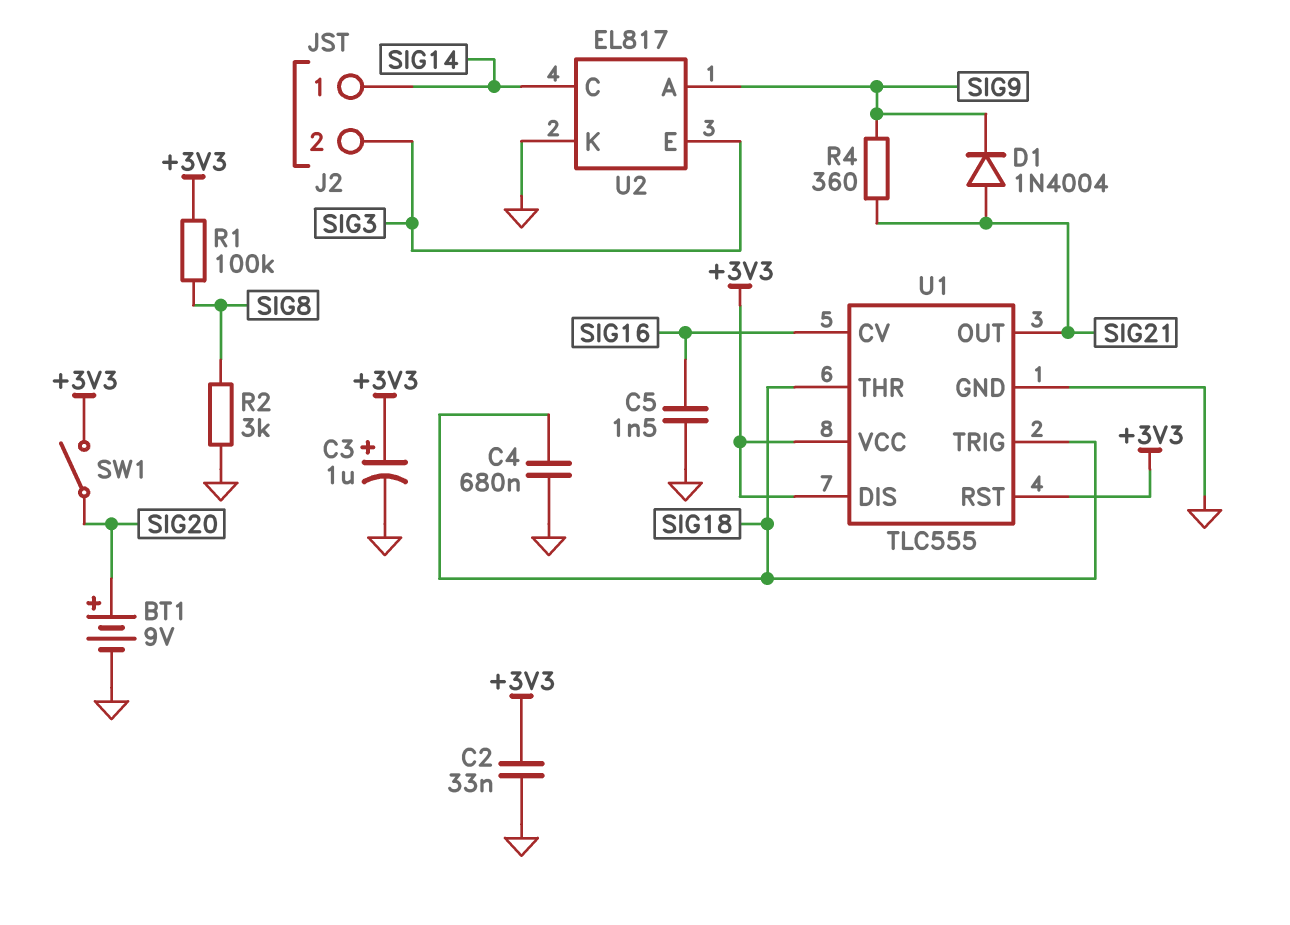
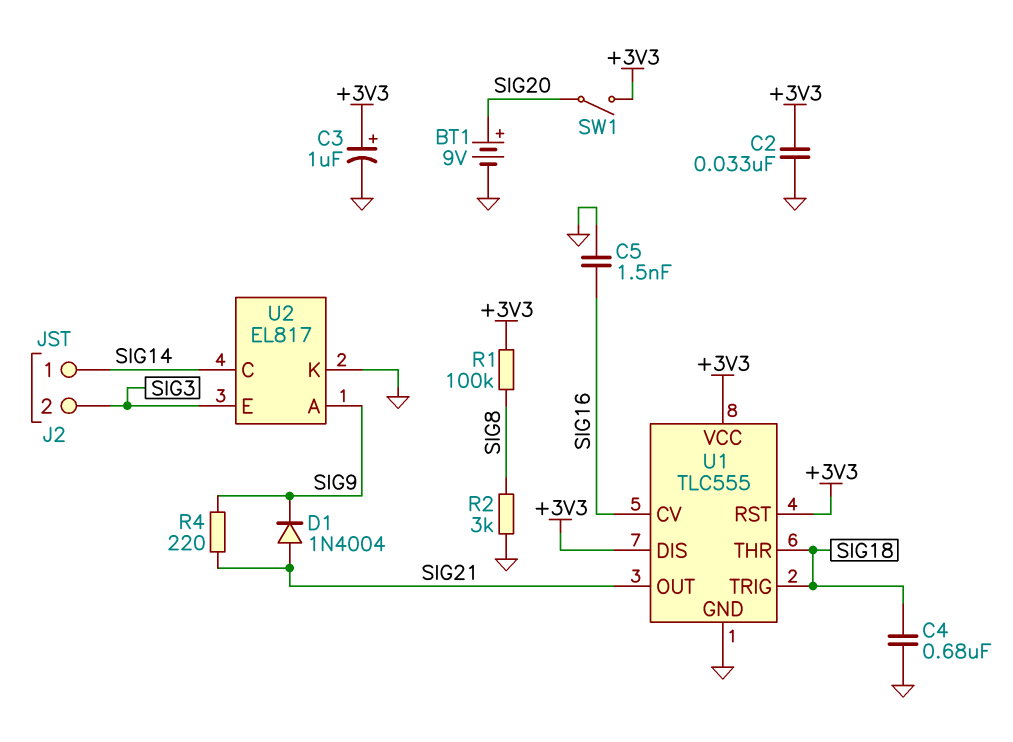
R4: 360 (SIG9, SIG21) -> 220 (SIG9, SIG21)

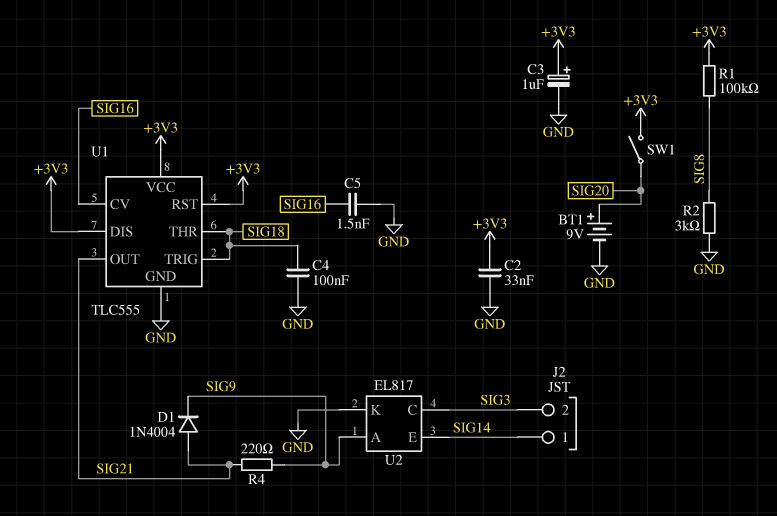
C4: 680nF (GND, SIG18) -> 100nF (GND, SIG18)
U2 pin C: SIG14 -> SIG3
U2 pin E: SIG3 -> SIG14

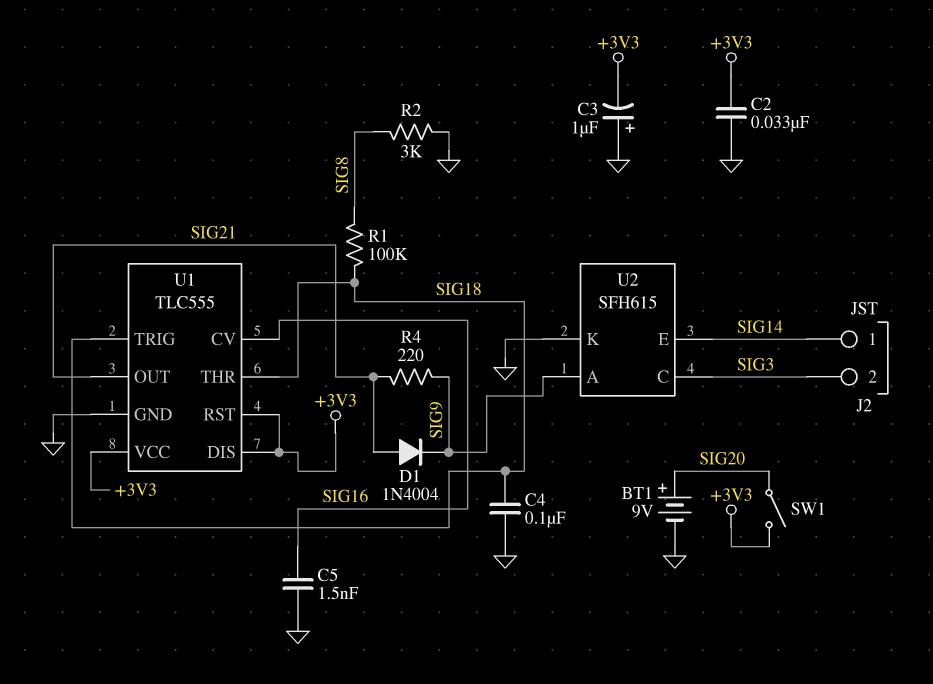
C3: 1uF (plus +3V3, minus GND) -> 1uF (plus GND, minus +3V3)
R1: 100k (+3V3, SIG8) -> 100k (SIG8, SIG18)
U2: EL817 -> SFH615

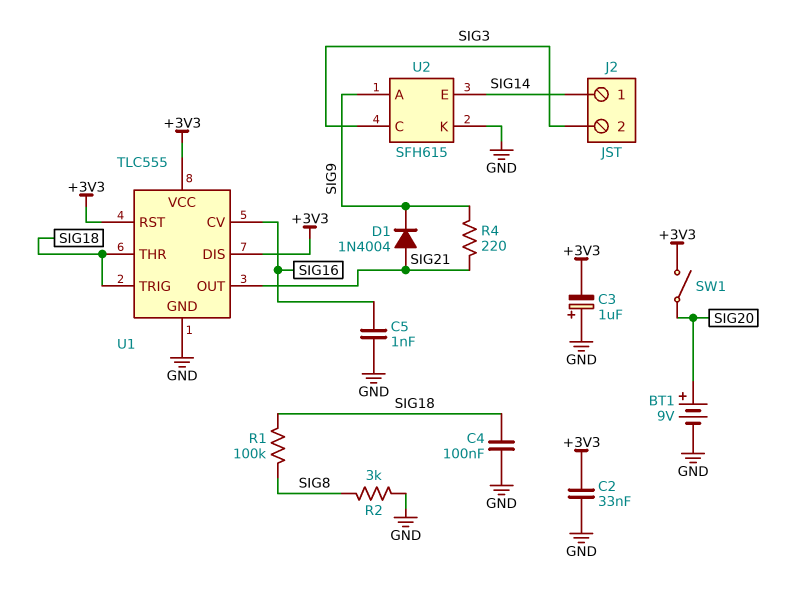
C5: 1.5nF (GND, SIG16) -> 1nF (GND, SIG16)

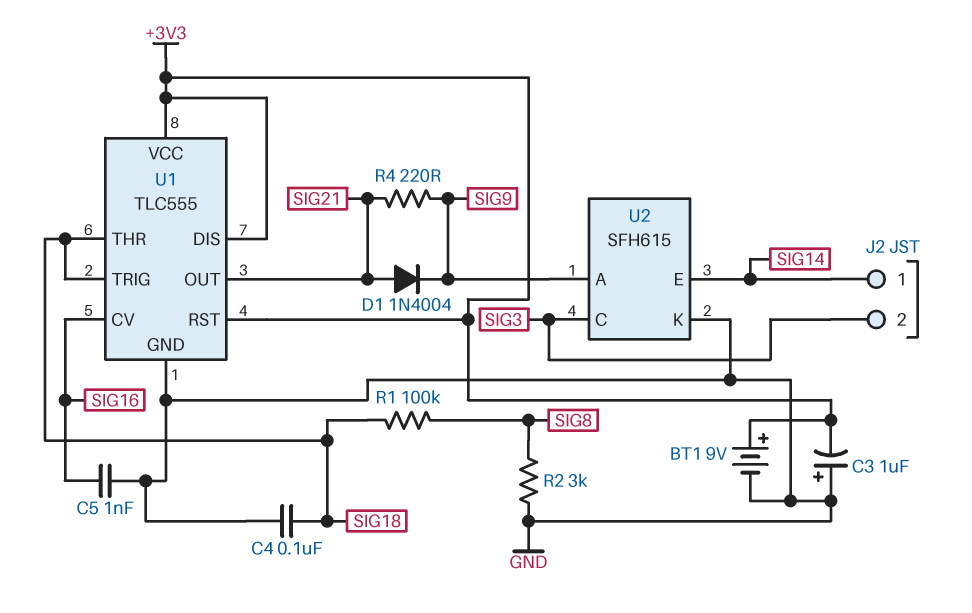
BT1: 9V (plus SIG20, minus GND) -> 9V (plus +3V3, minus GND)
C2: 33nF (+3V3, GND) -> none
SW1: switch (+3V3, SIG20) -> none

